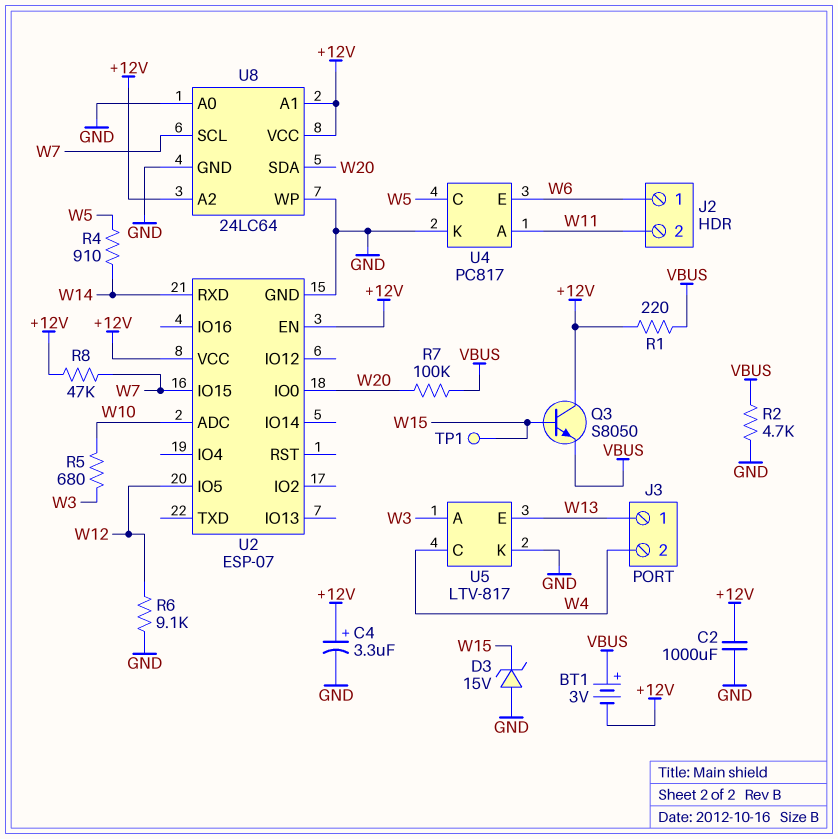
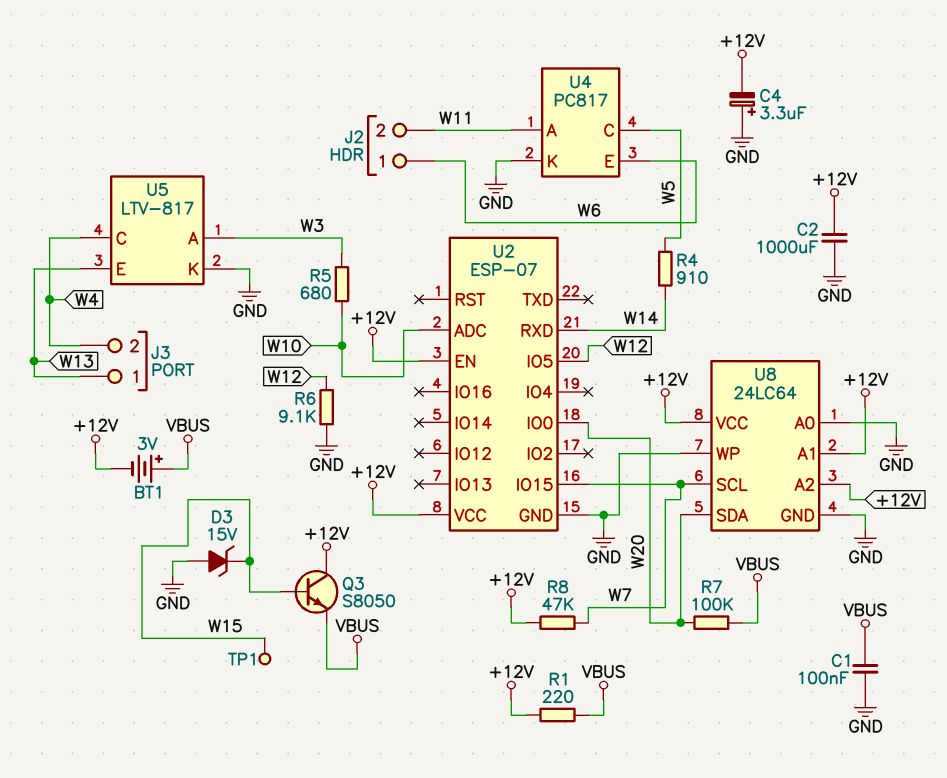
C1: none -> 100nF (GND, VBUS)
C4: 3.3uF (plus +12V, minus GND) -> 3.3uF (plus GND, minus +12V)
R2: 4.7k (GND, VBUS) -> none

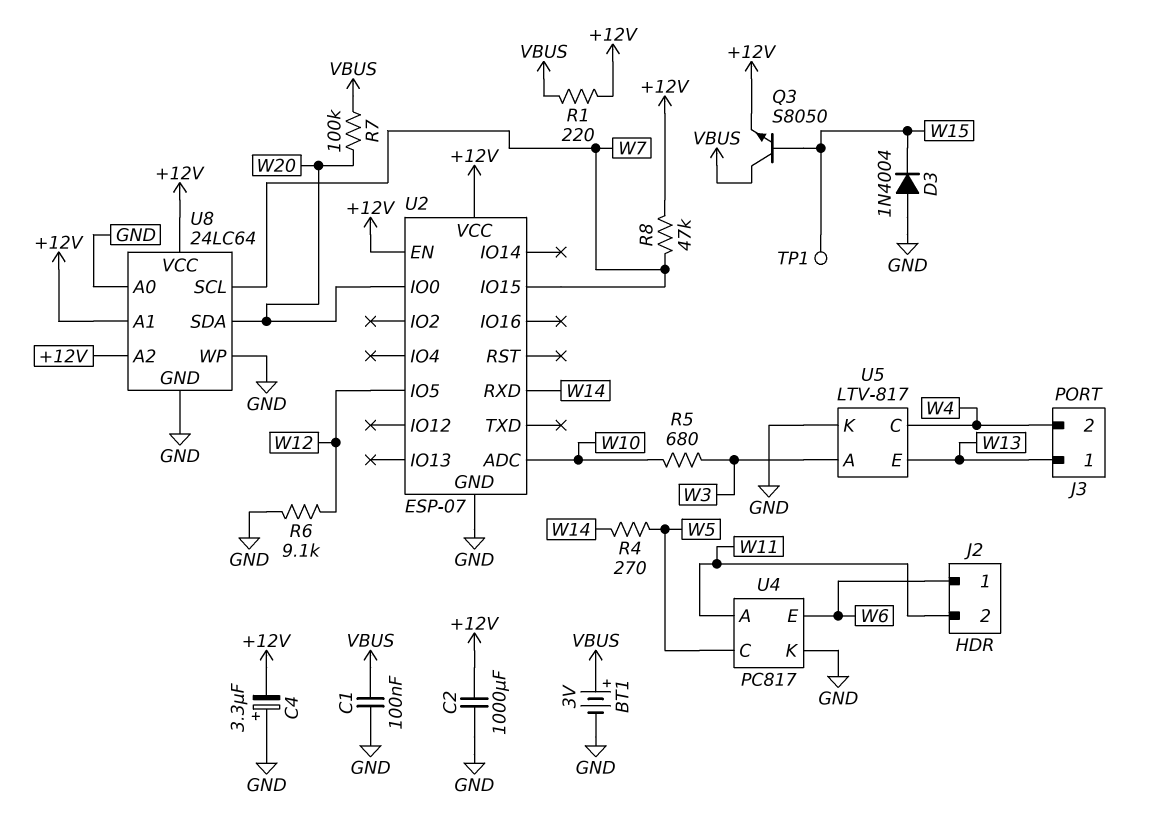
BT1: 3V (plus VBUS, minus +12V) -> 3V (plus VBUS, minus GND)
D3: zener 15V (A GND, K W15) -> diode 1N4004 (A GND, K W15)
Q3: NPN S8050 (B W15, C +12V, E VBUS) -> NPN S8050 (B W15, C VBUS, E +12V)
R4: 910 (W5, W14) -> 270 (W5, W14)

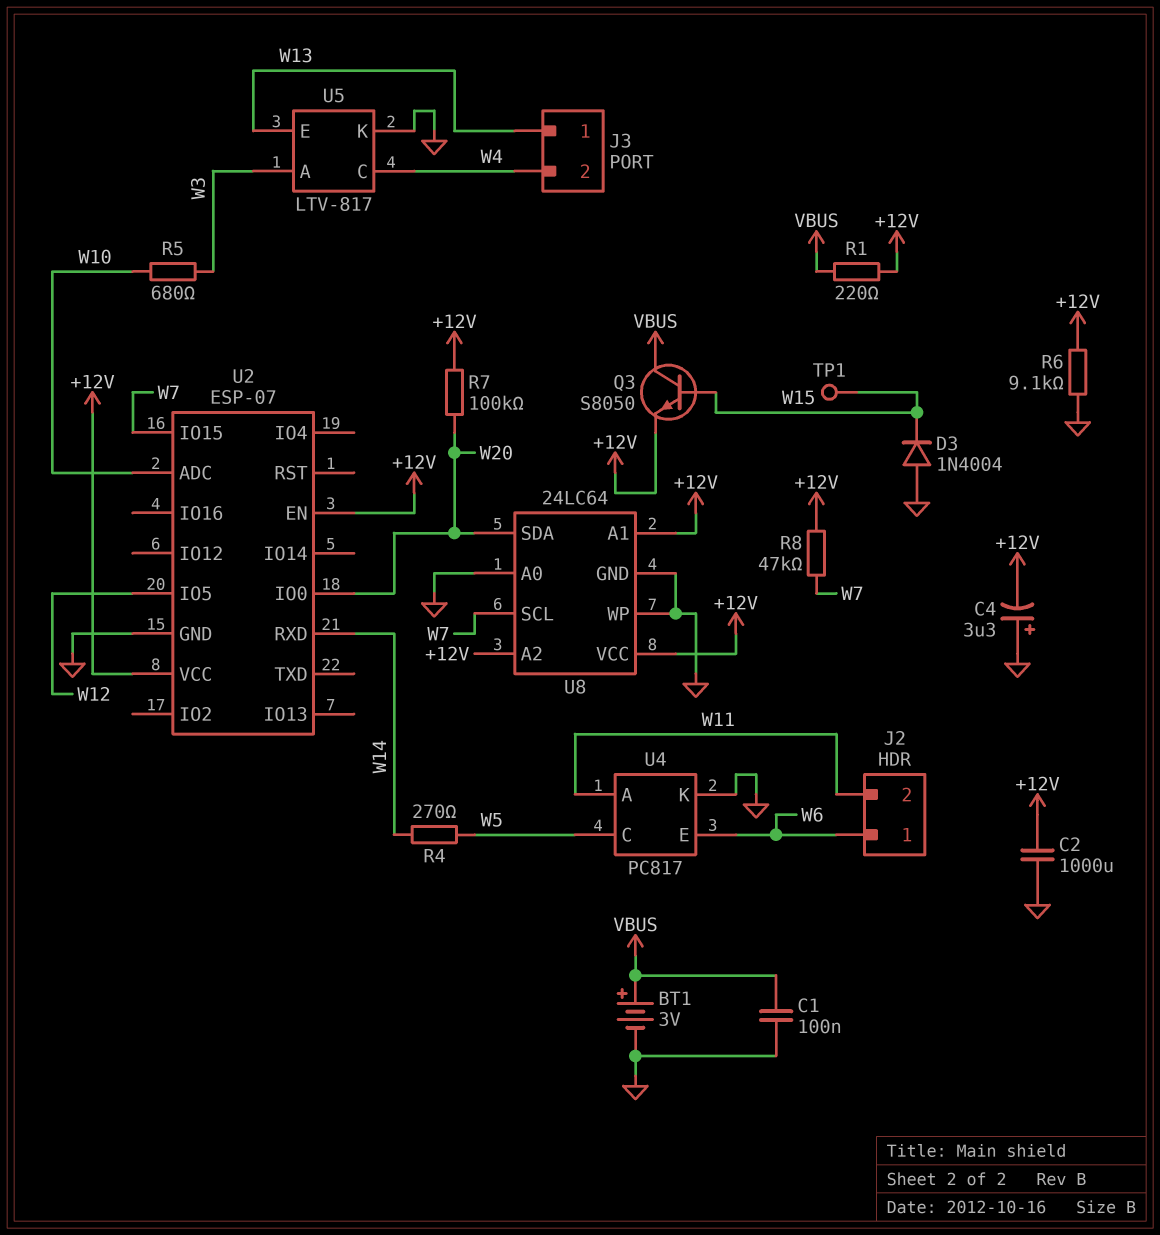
R6: 9.1k (GND, W12) -> 9.1k (+12V, GND)
R7: 100k (VBUS, W20) -> 100k (+12V, W20)

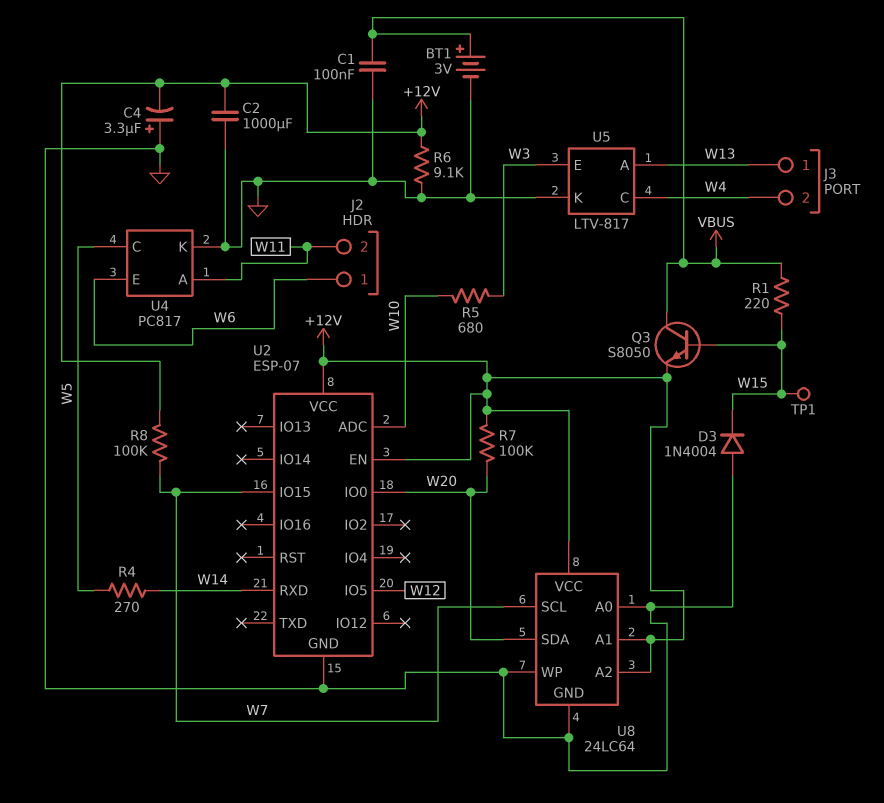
R1: 220 (+12V, VBUS) -> 220 (VBUS, W15)
R8: 47k (+12V, W7) -> 100k (+12V, W7)
U5 pin A: W3 -> W13
U5 pin E: W13 -> W3

